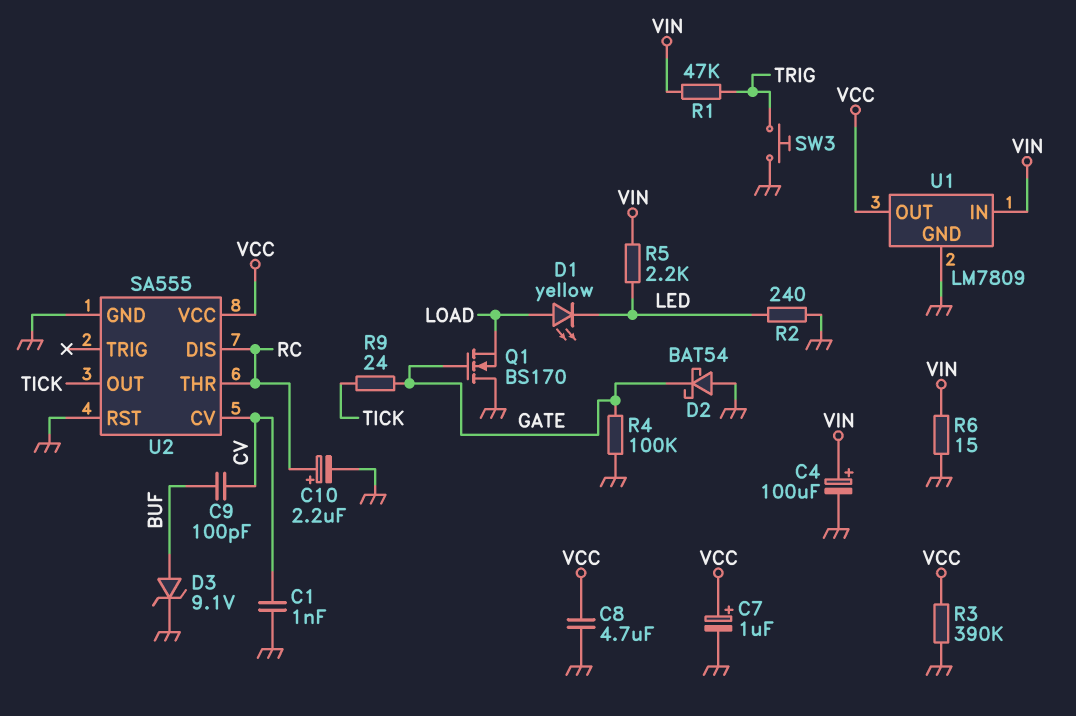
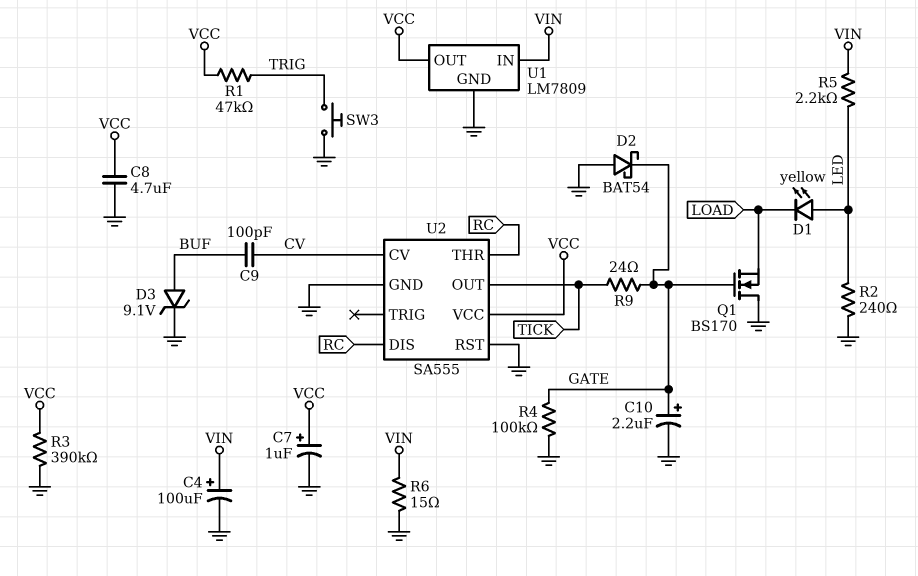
C1: 1nF (CV, GND) -> none
C10: 2.2uF (plus RC, minus GND) -> 2.2uF (plus GATE, minus GND)
D1: LED yellow (A LOAD, K LED) -> LED yellow (A LED, K LOAD)
R1: 47k (TRIG, VIN) -> 47k (TRIG, VCC)

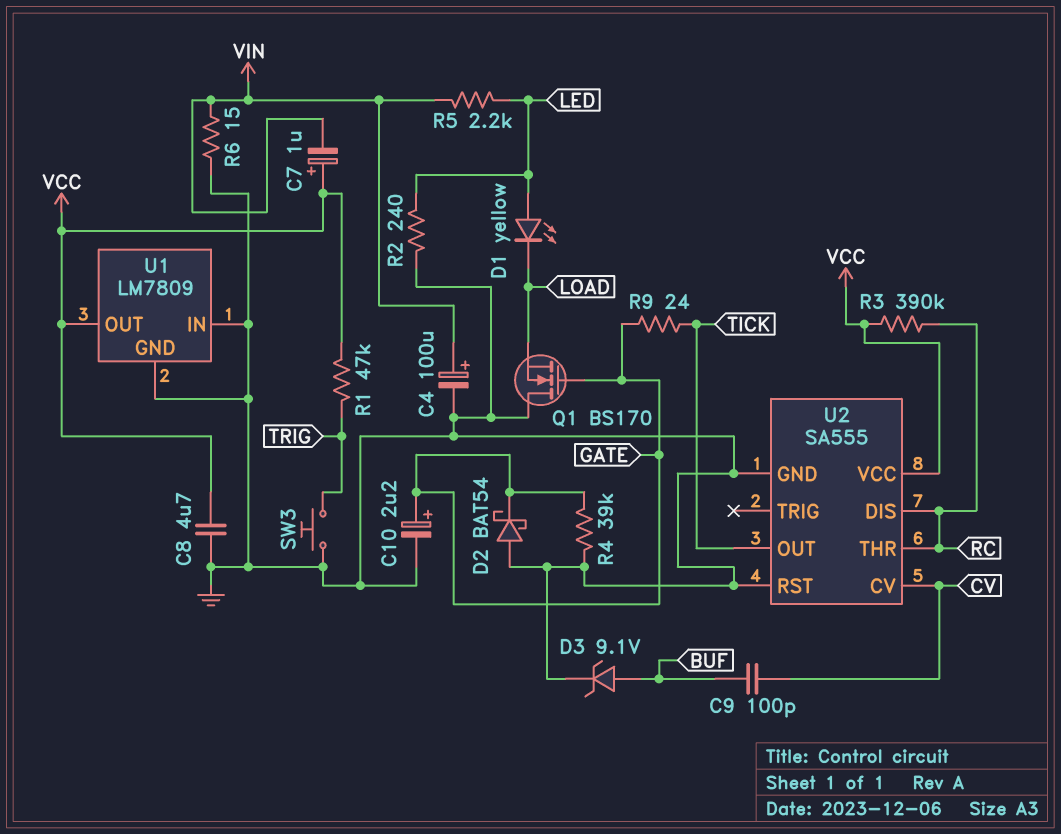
C7: 1uF (plus VCC, minus GND) -> 1uF (plus VCC, minus VIN)
R3: 390k (GND, VCC) -> 390k (RC, VCC)
R4: 100k (GATE, GND) -> 39k (GATE, GND)
U1 pin IN: VIN -> GND

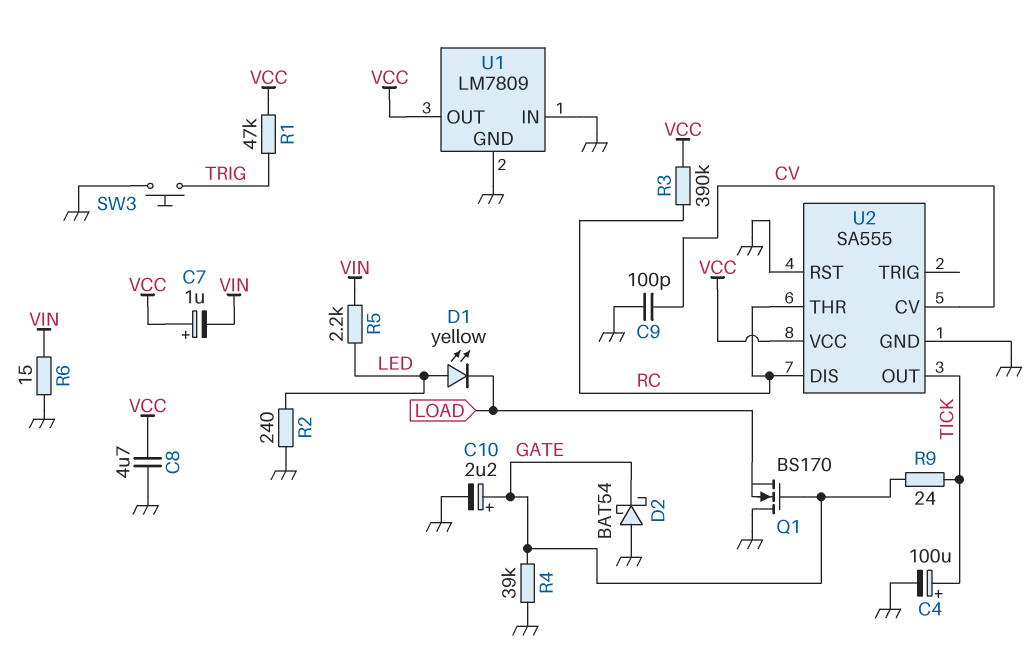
C4: 100uF (plus VIN, minus GND) -> 100uF (plus TICK, minus GND)
C9: 100pF (BUF, CV) -> 100pF (CV, GND)
D3: zener 9.1V (A BUF, K GND) -> none

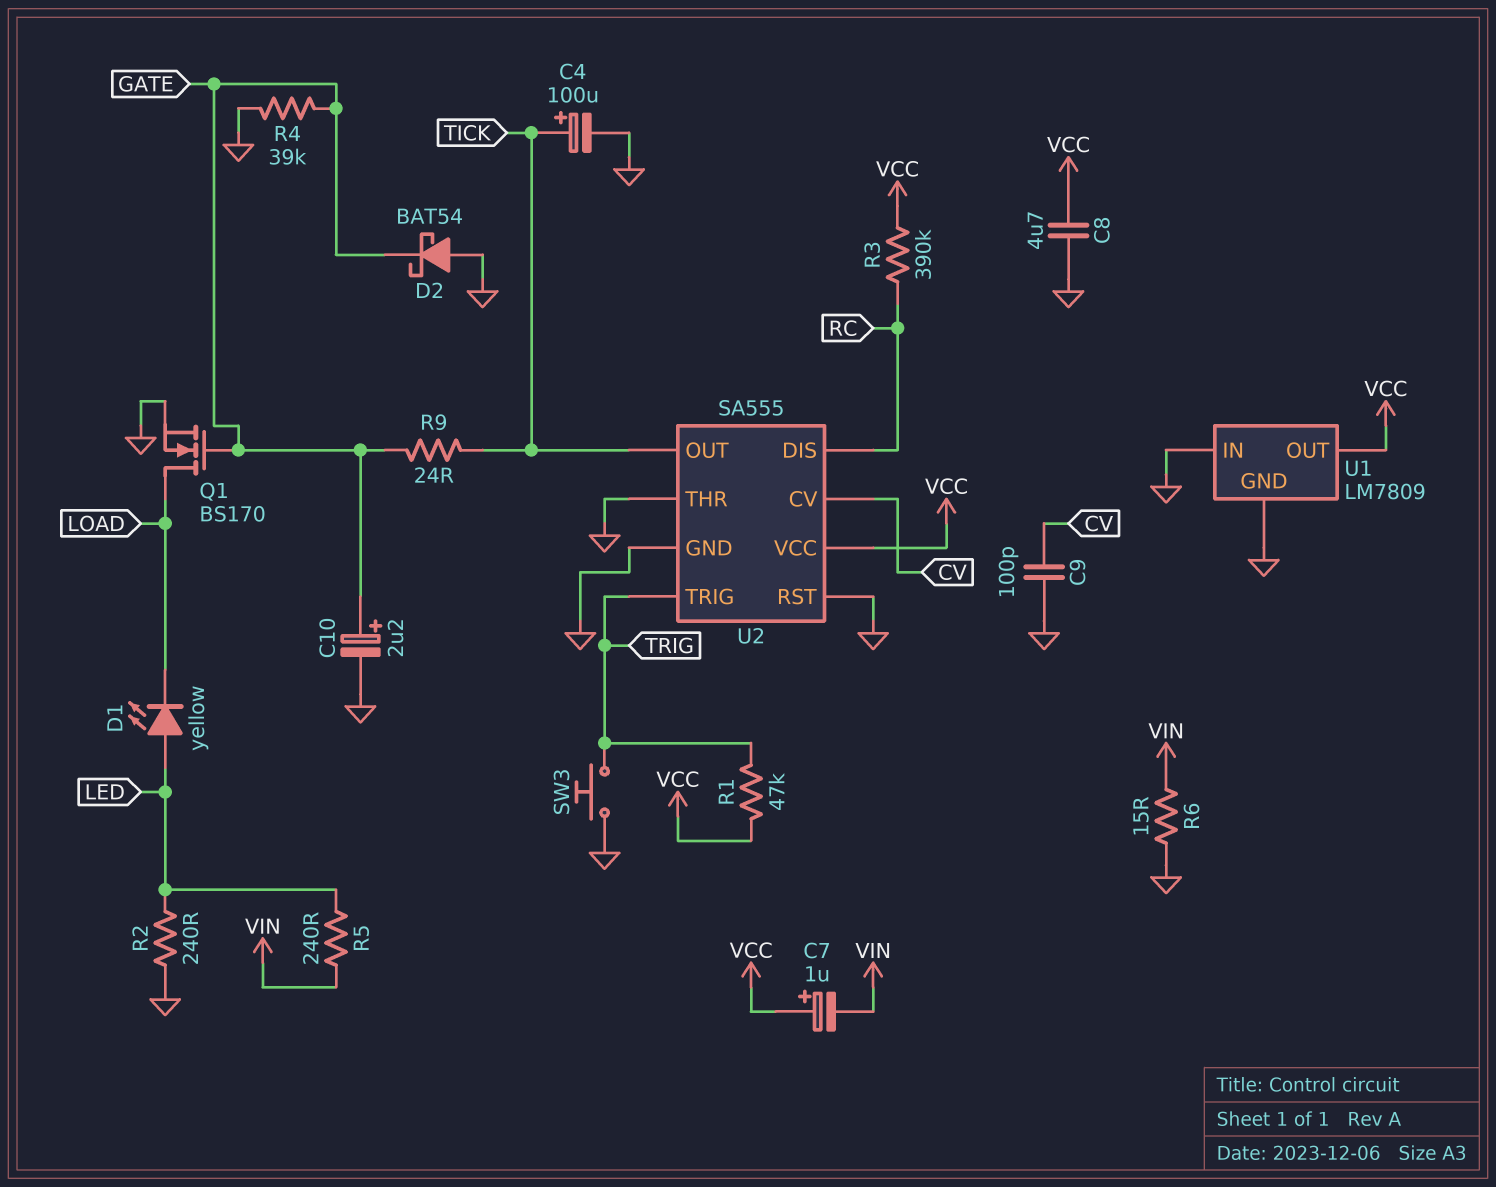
Q1: NMOS BS170 (G GATE, D GND, S LOAD) -> NMOS BS170 (G GATE, D LOAD, S GND)
R5: 2.2k (LED, VIN) -> 240 (LED, VIN)
U2 pin THR: RC -> GND
U2 pin TRIG: none -> TRIG

